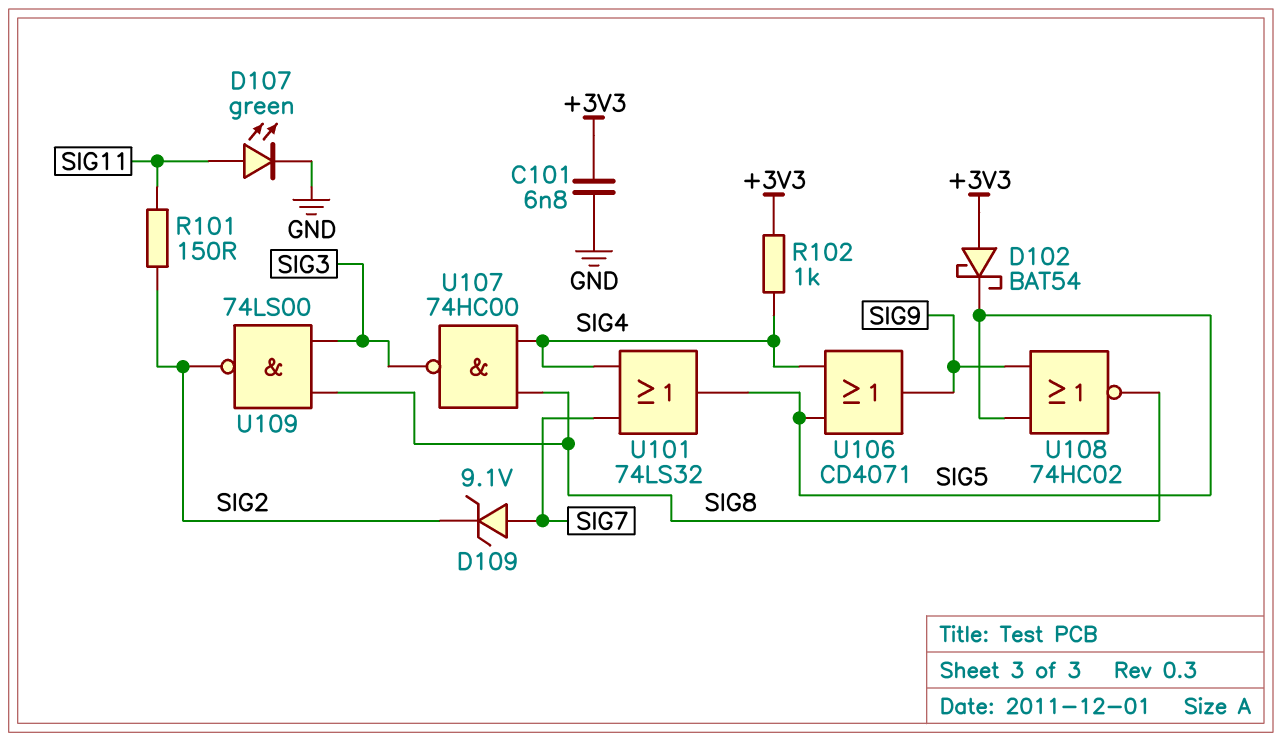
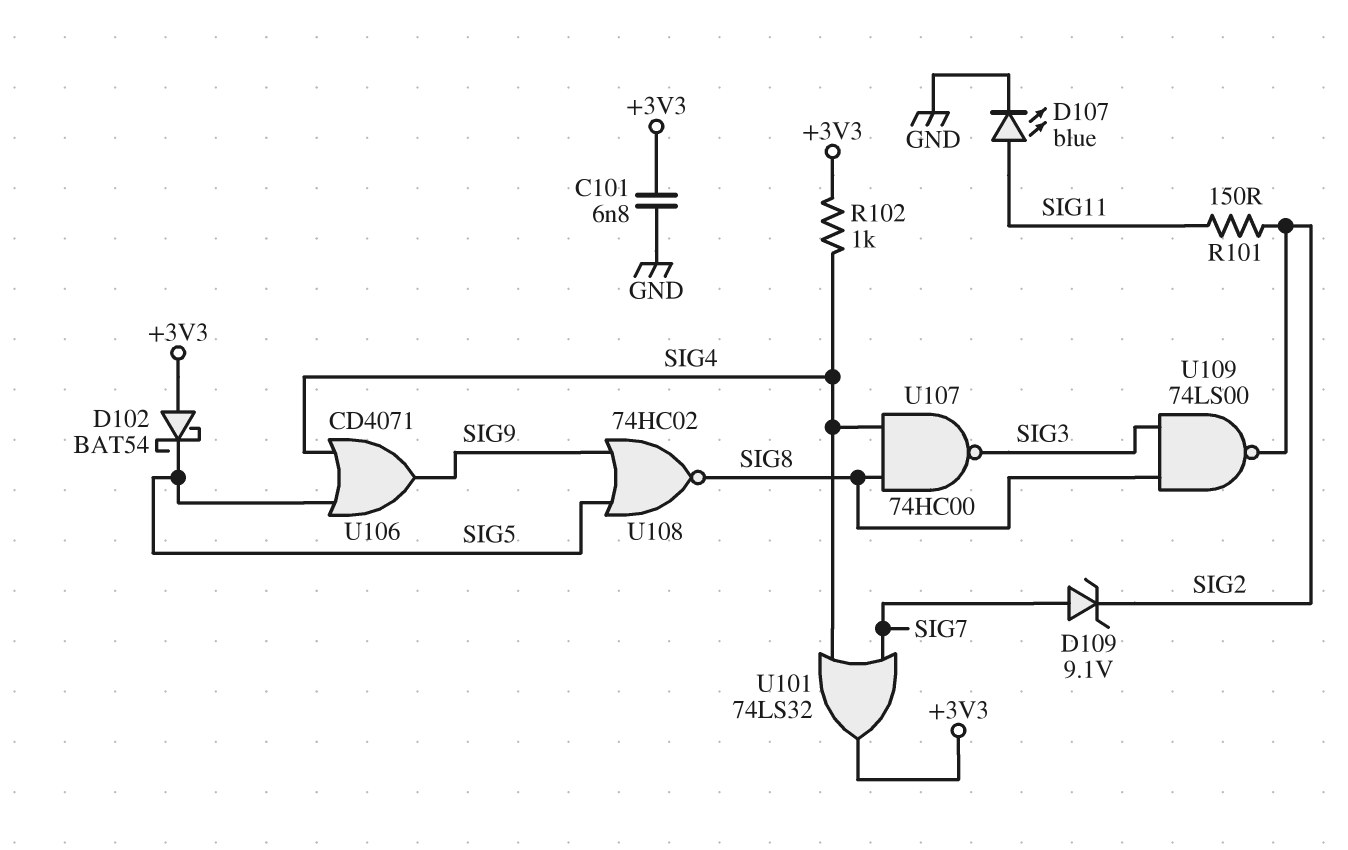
D107: LED green (A SIG11, K GND) -> LED blue (A SIG11, K GND)
U101: OR 74LS32 (in SIG4, in SIG7, out SIG5) -> OR 74LS32 (in SIG4, in SIG7, out +3V3)

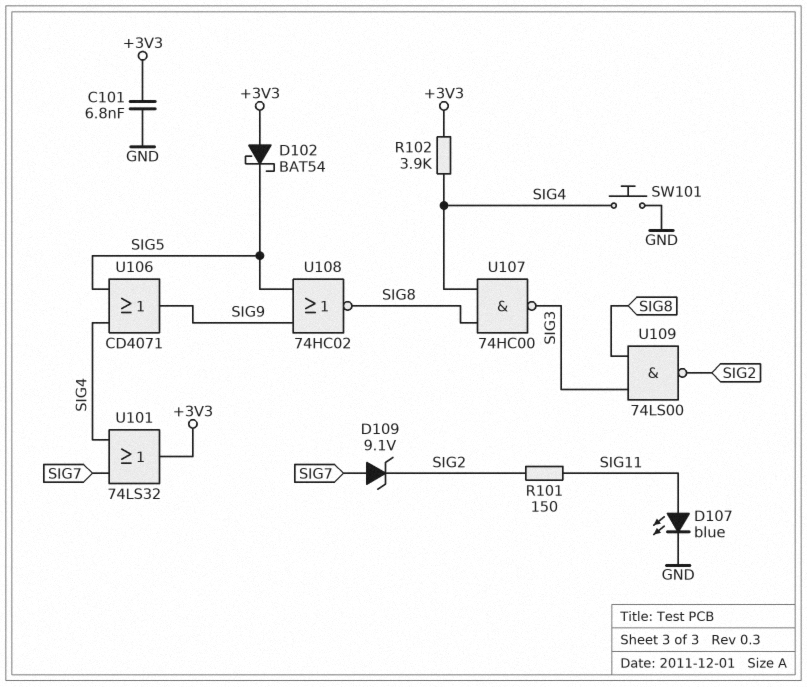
R102: 1k (+3V3, SIG4) -> 3.9k (+3V3, SIG4)
SW101: none -> button (GND, SIG4)

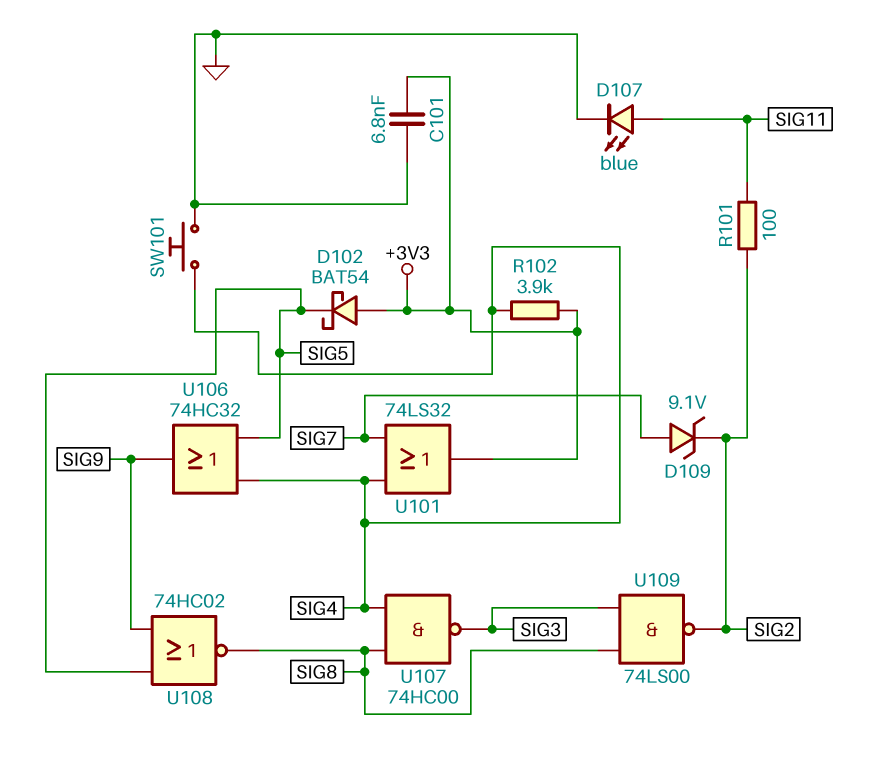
R101: 150 (SIG2, SIG11) -> 100 (SIG2, SIG11)
U106: OR CD4071 (in SIG4, in SIG5, out SIG9) -> OR 74HC32 (in SIG4, in SIG5, out SIG9)

